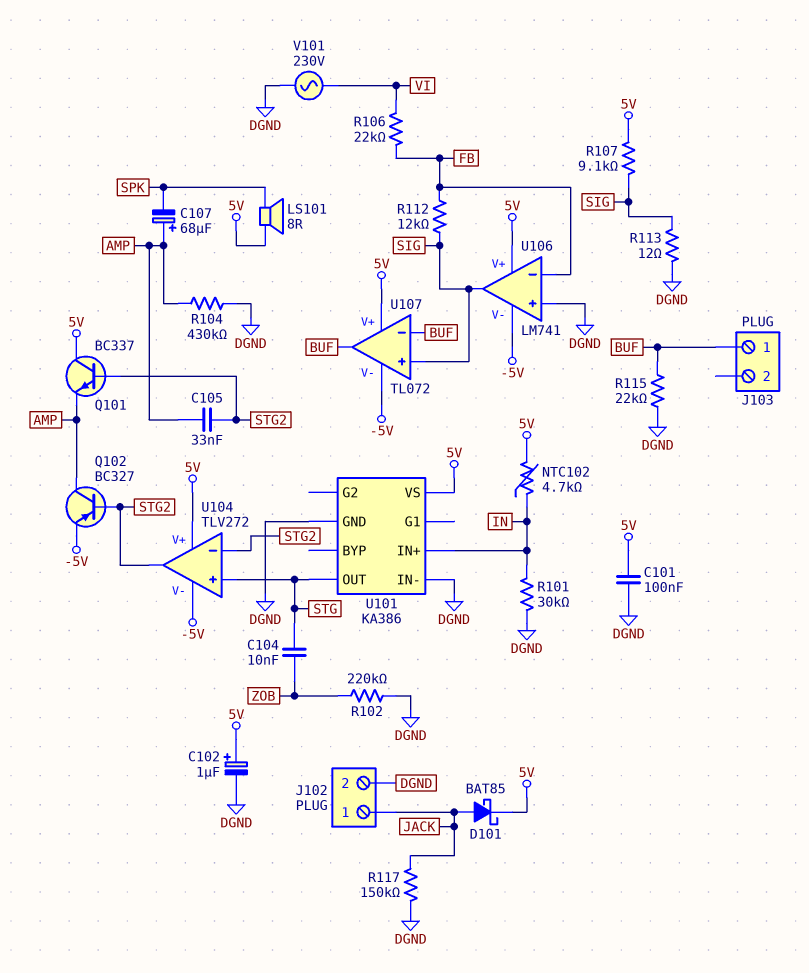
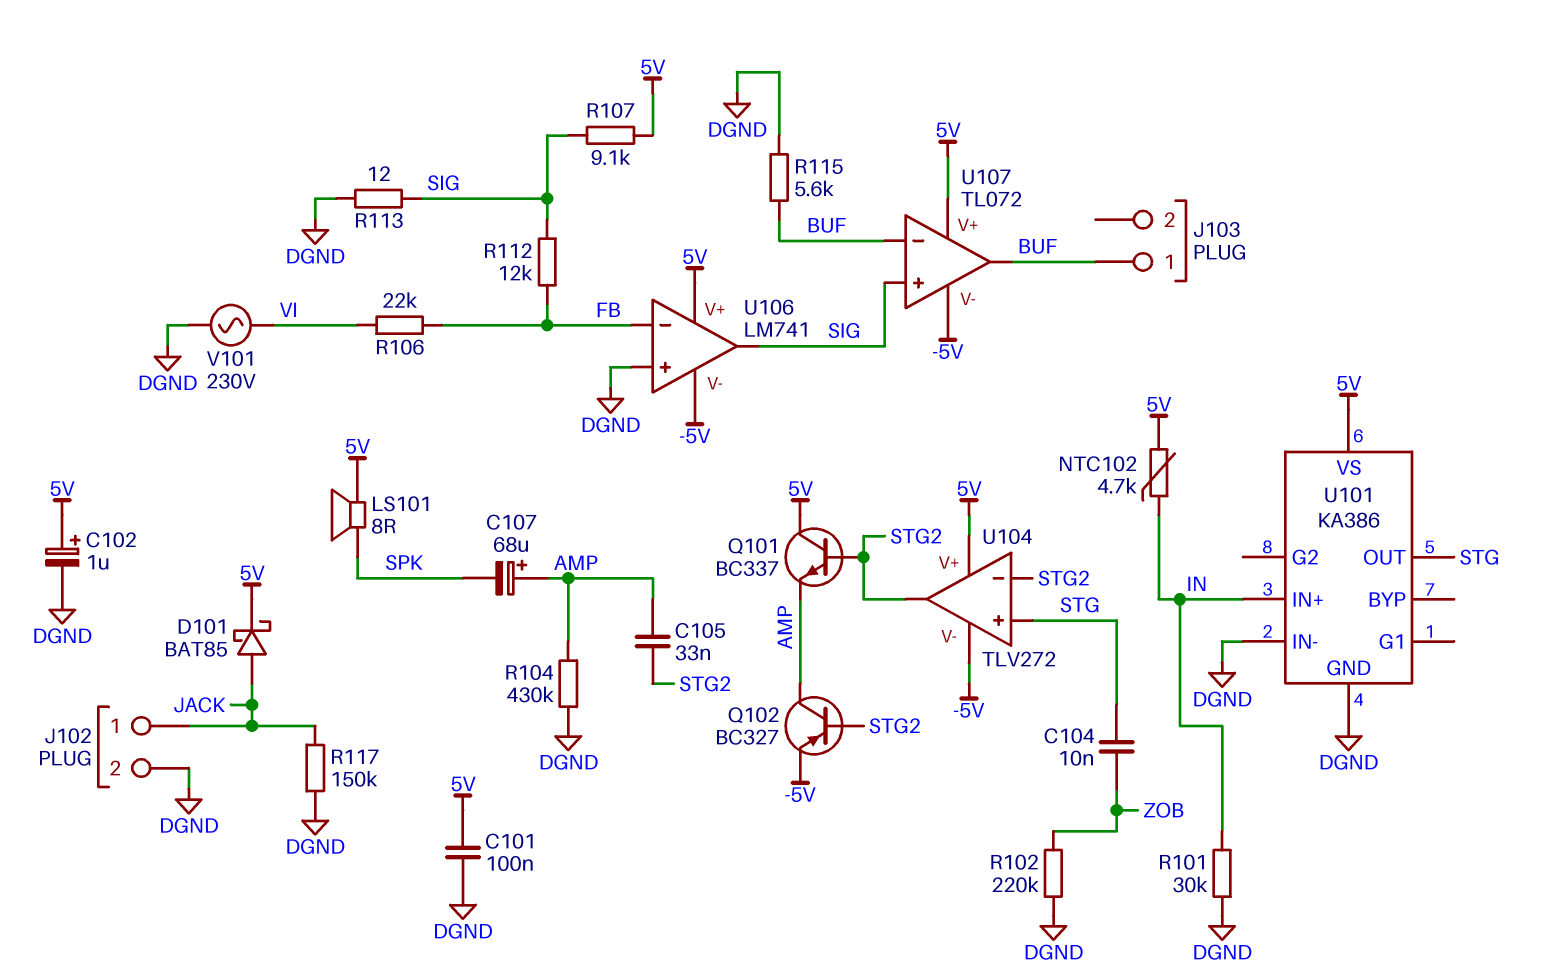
R115: 22k (BUF, DGND) -> 5.6k (BUF, DGND)

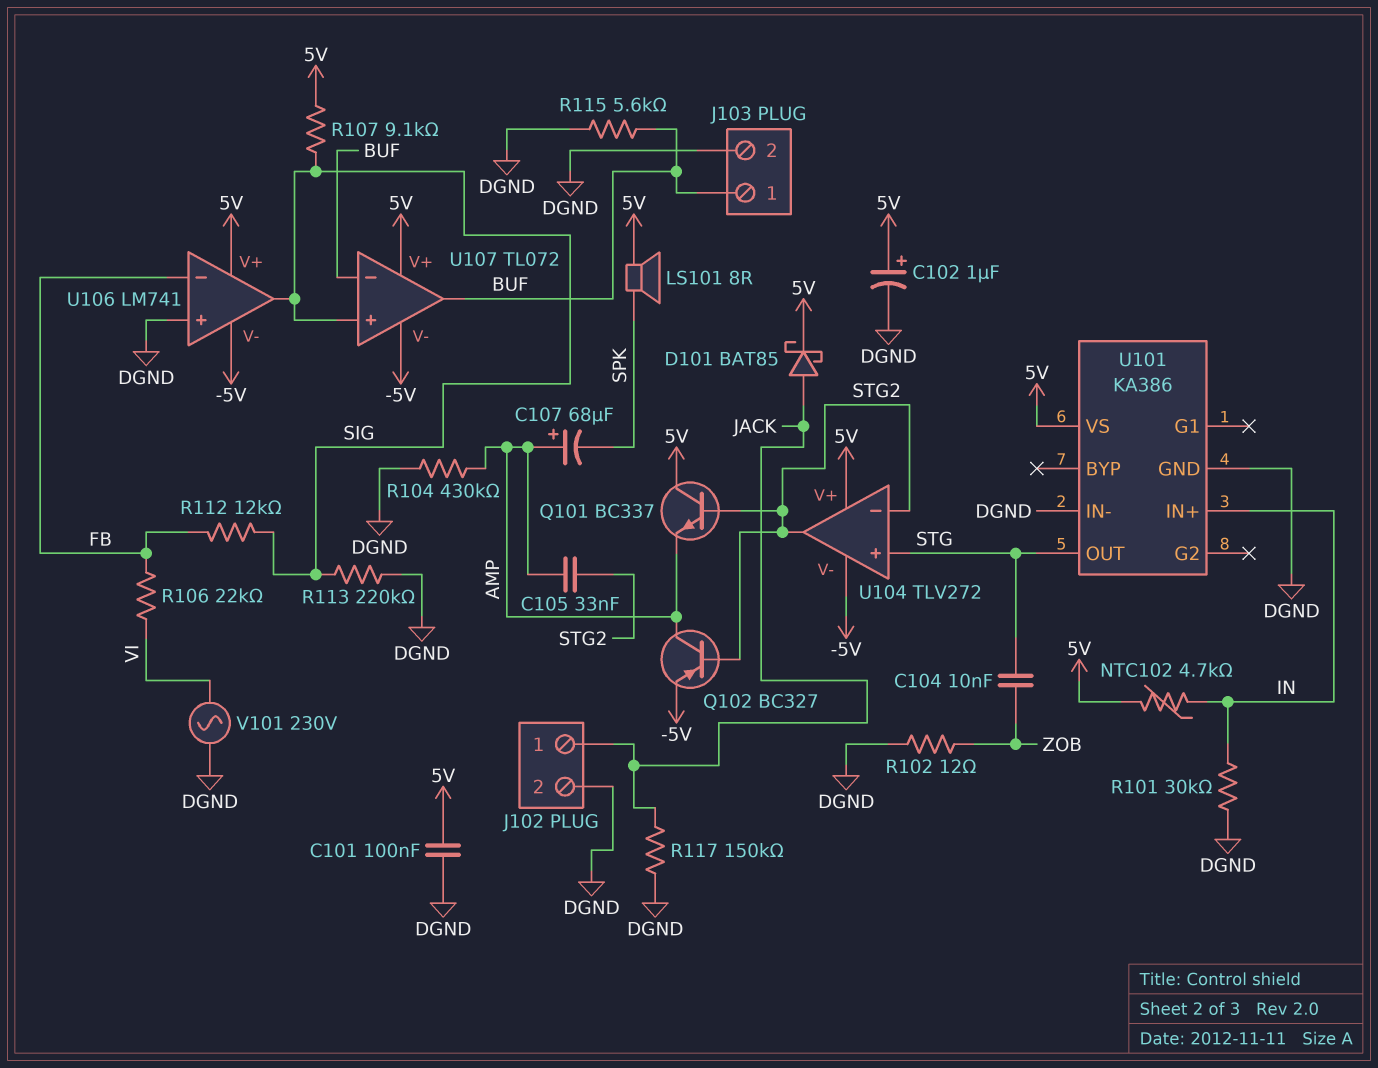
J103 pin 2: none -> DGND
R102: 220k (DGND, ZOB) -> 12 (DGND, ZOB)
R113: 12 (DGND, SIG) -> 220k (DGND, SIG)

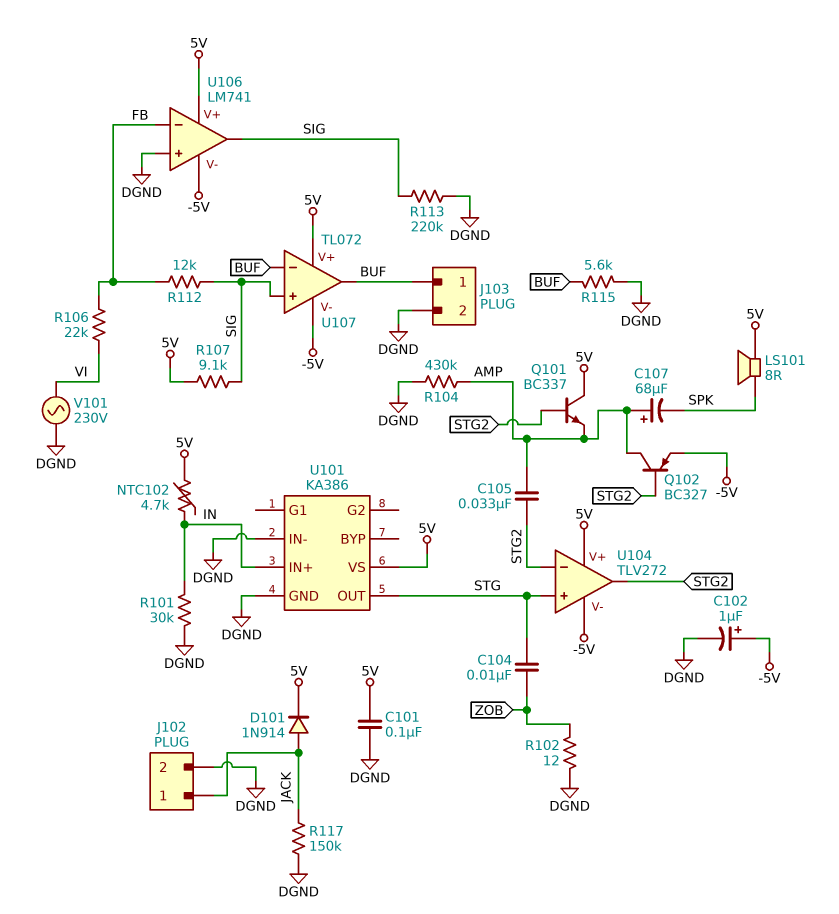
C102: 1uF (plus 5V, minus DGND) -> 1uF (plus -5V, minus DGND)
D101: schottky BAT85 (A JACK, K 5V) -> diode 1N914 (A JACK, K 5V)

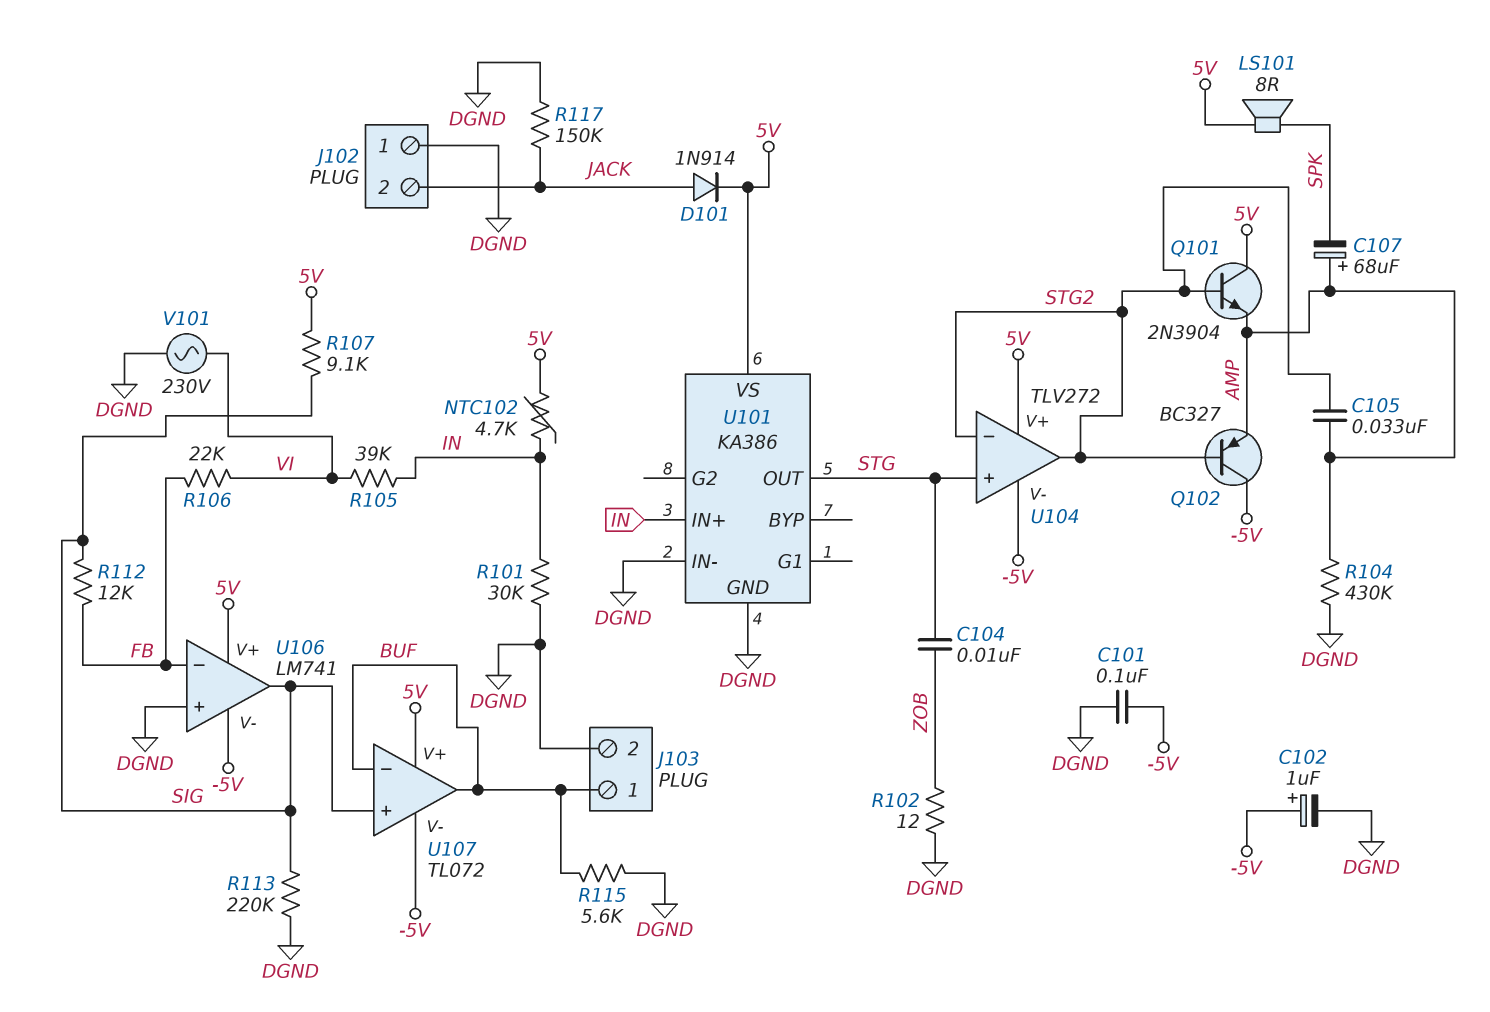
C101: 100nF (5V, DGND) -> 100nF (-5V, DGND)
J102 pin 1: JACK -> DGND
J102 pin 2: DGND -> JACK
Q101: NPN BC337 (B STG2, C 5V, E AMP) -> NPN 2N3904 (B STG2, C 5V, E AMP)
Q102: PNP BC327 (B STG2, C AMP, E -5V) -> PNP BC327 (B STG2, C -5V, E AMP)
R105: none -> 39k (IN, VI)

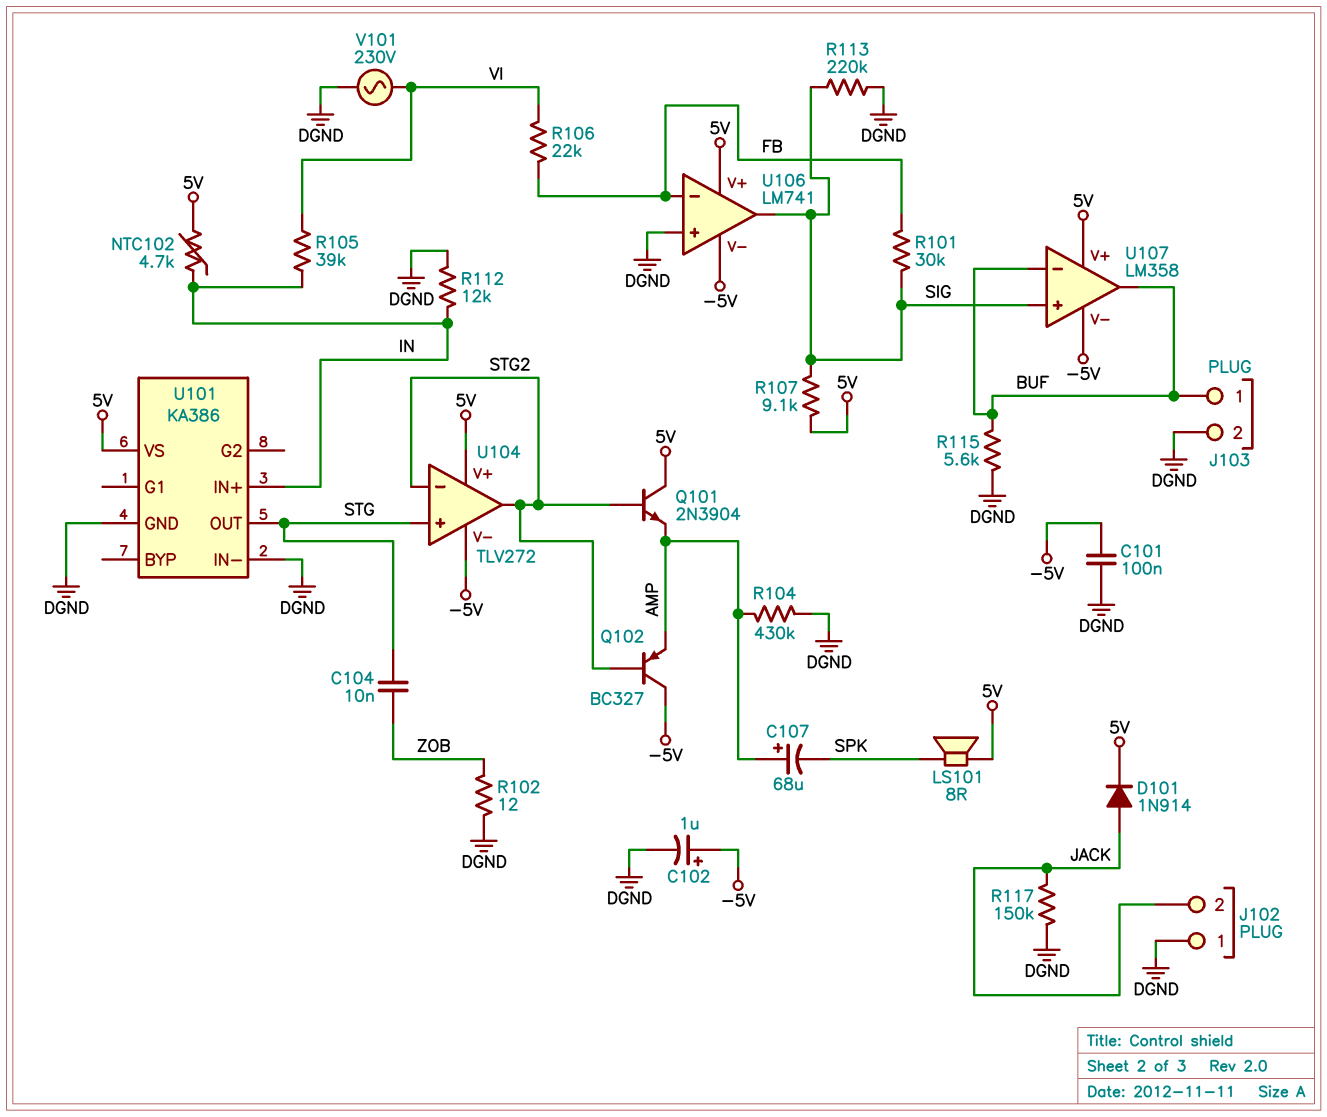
C105: 33nF (AMP, STG2) -> none
R101: 30k (DGND, IN) -> 30k (FB, SIG)
R112: 12k (FB, SIG) -> 12k (DGND, IN)
U107: TL072 -> LM358

